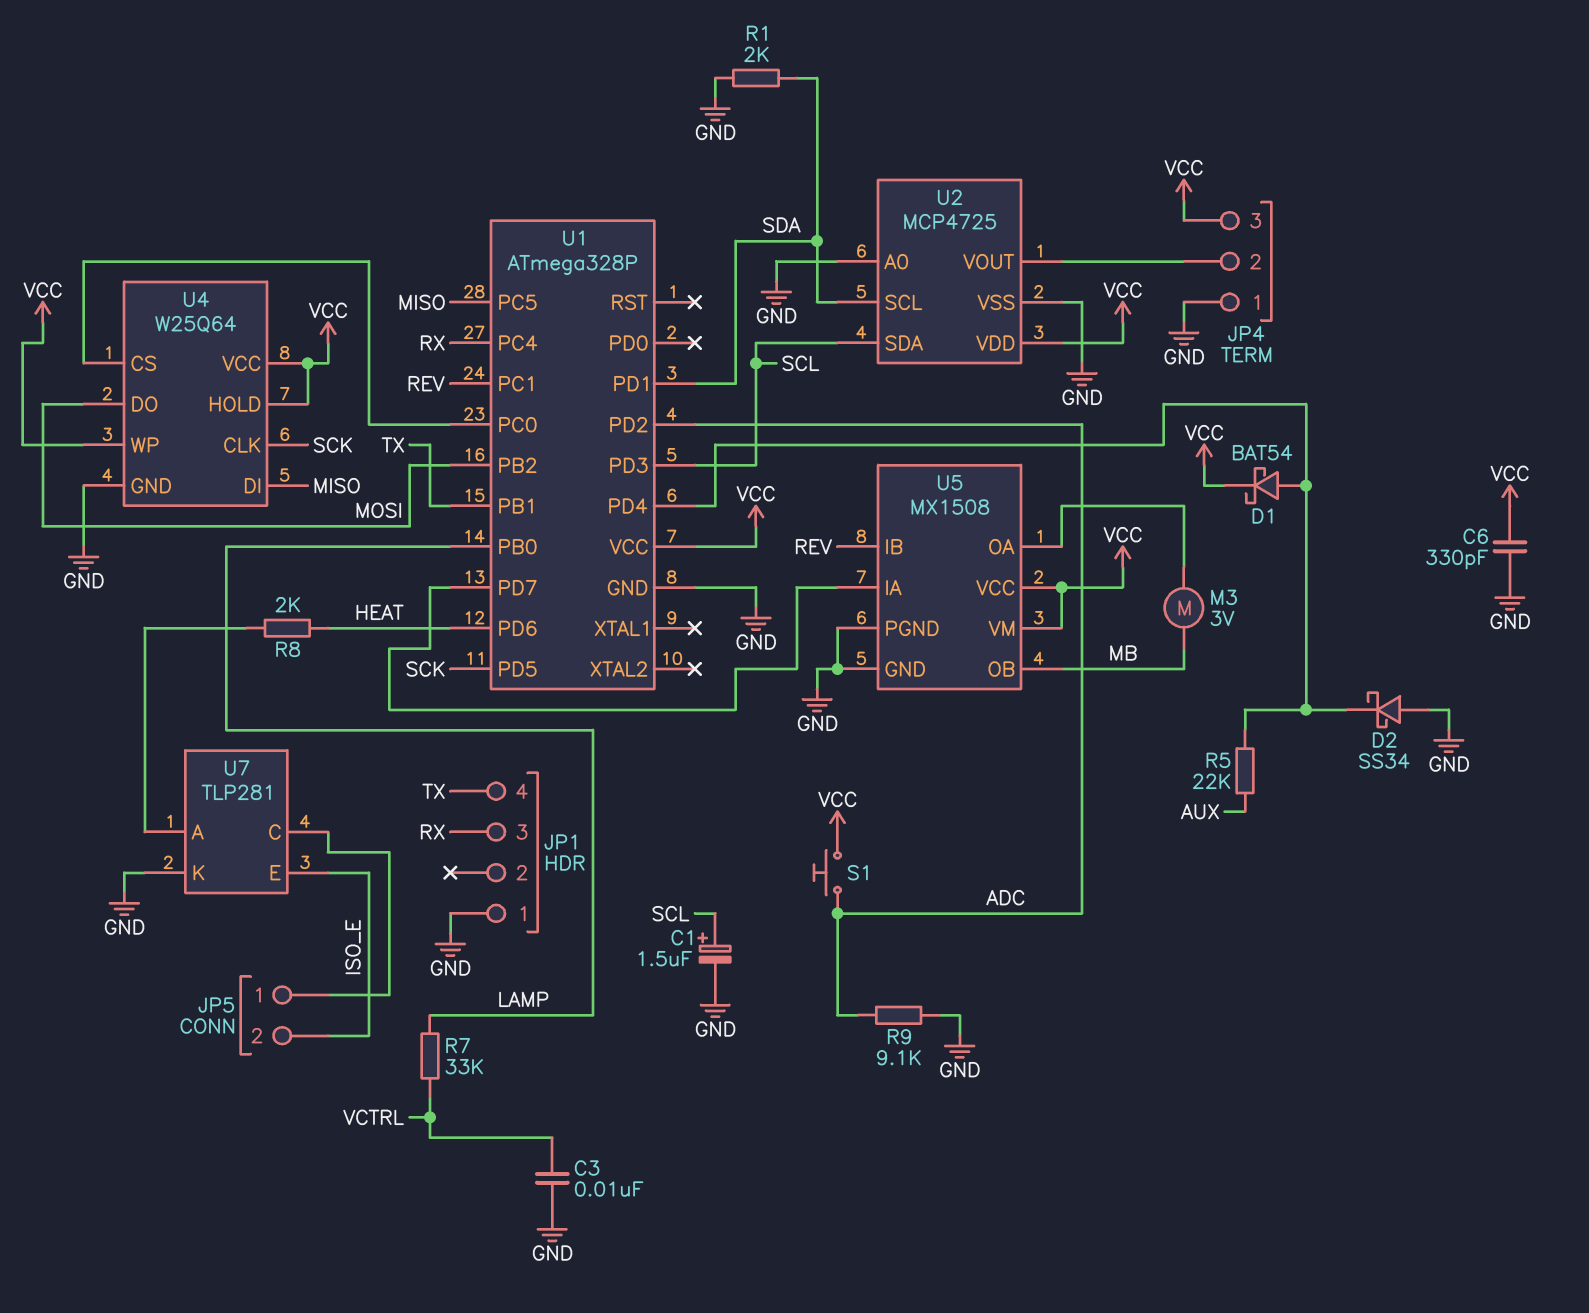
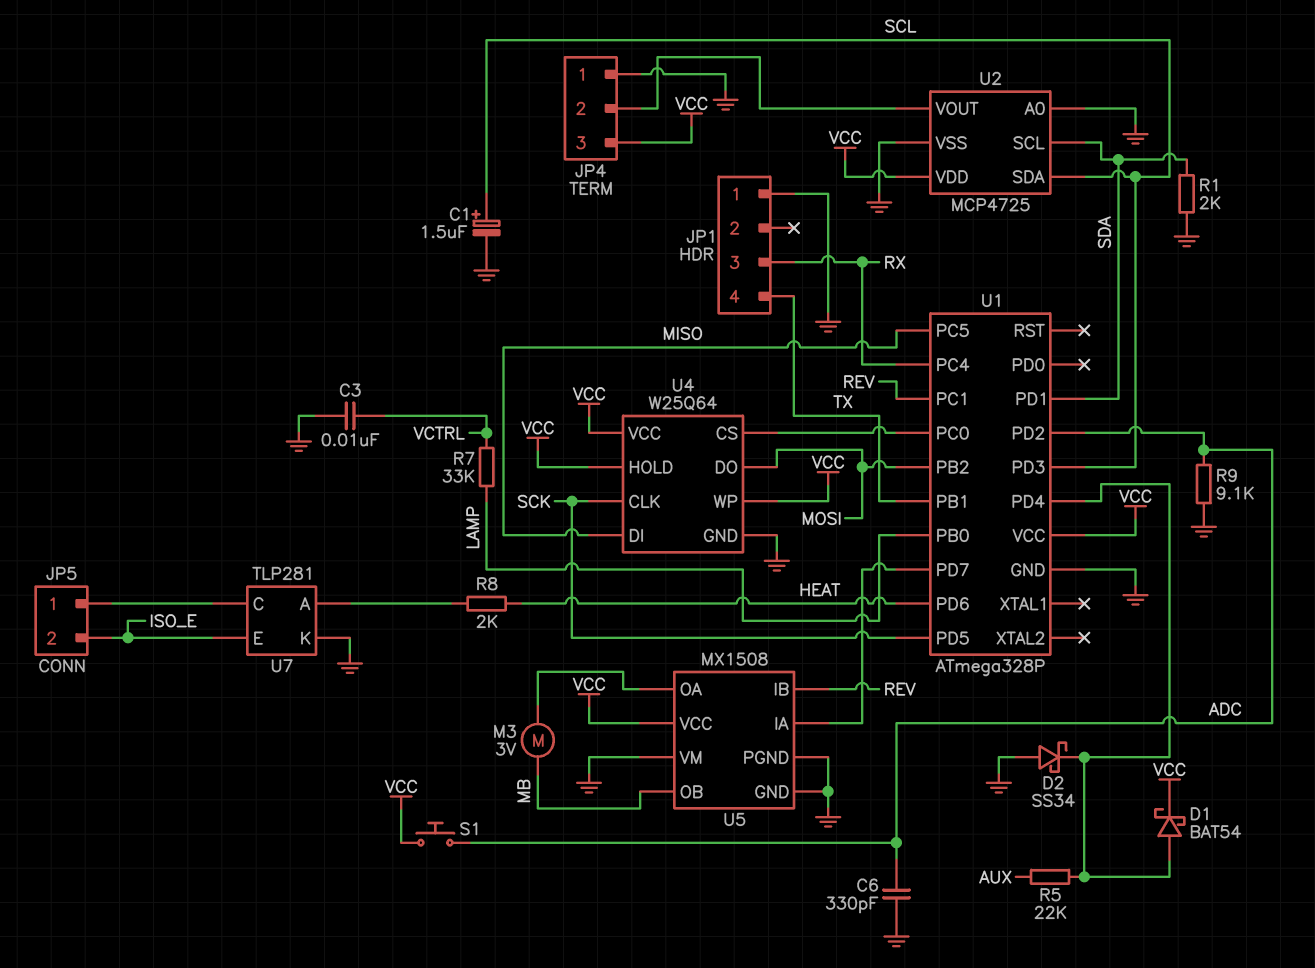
C6: 330pF (GND, VCC) -> 330pF (ADC, GND)
U5 pin VM: VCC -> GND

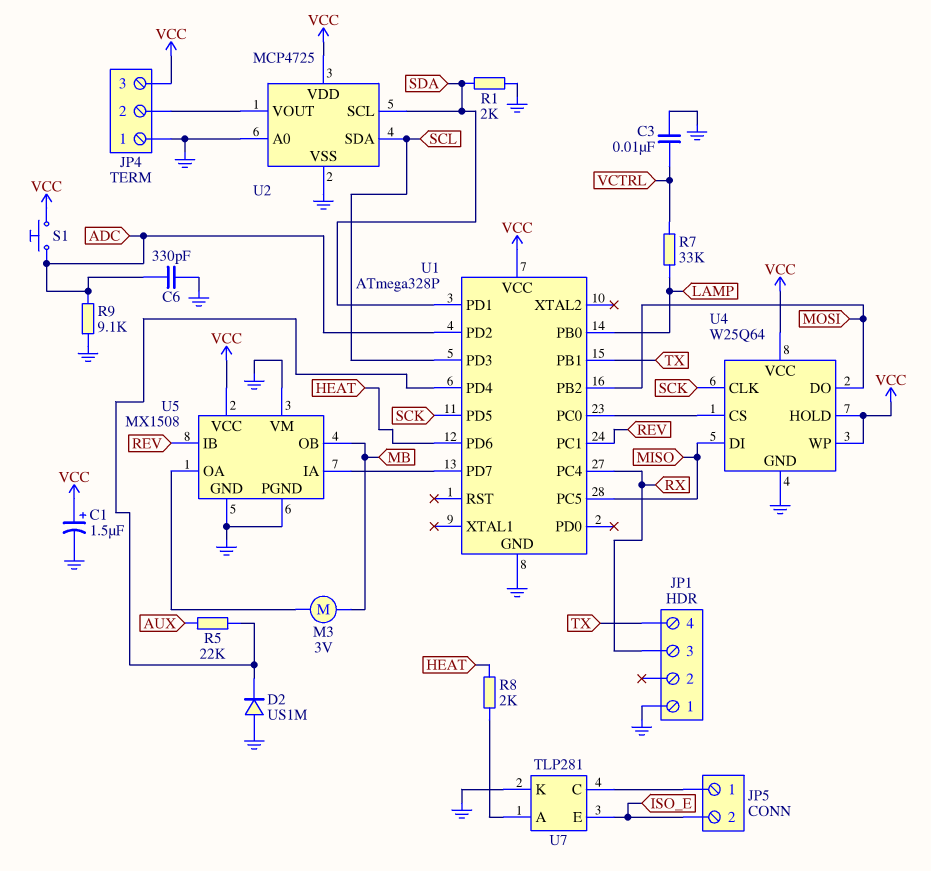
C1: 1.5uF (plus SCL, minus GND) -> 1.5uF (plus VCC, minus GND)
D1: schottky BAT54 (A U1/PD4, K VCC) -> none
D2: schottky SS34 (A GND, K U1/PD4) -> diode US1M (A GND, K U1/PD4)

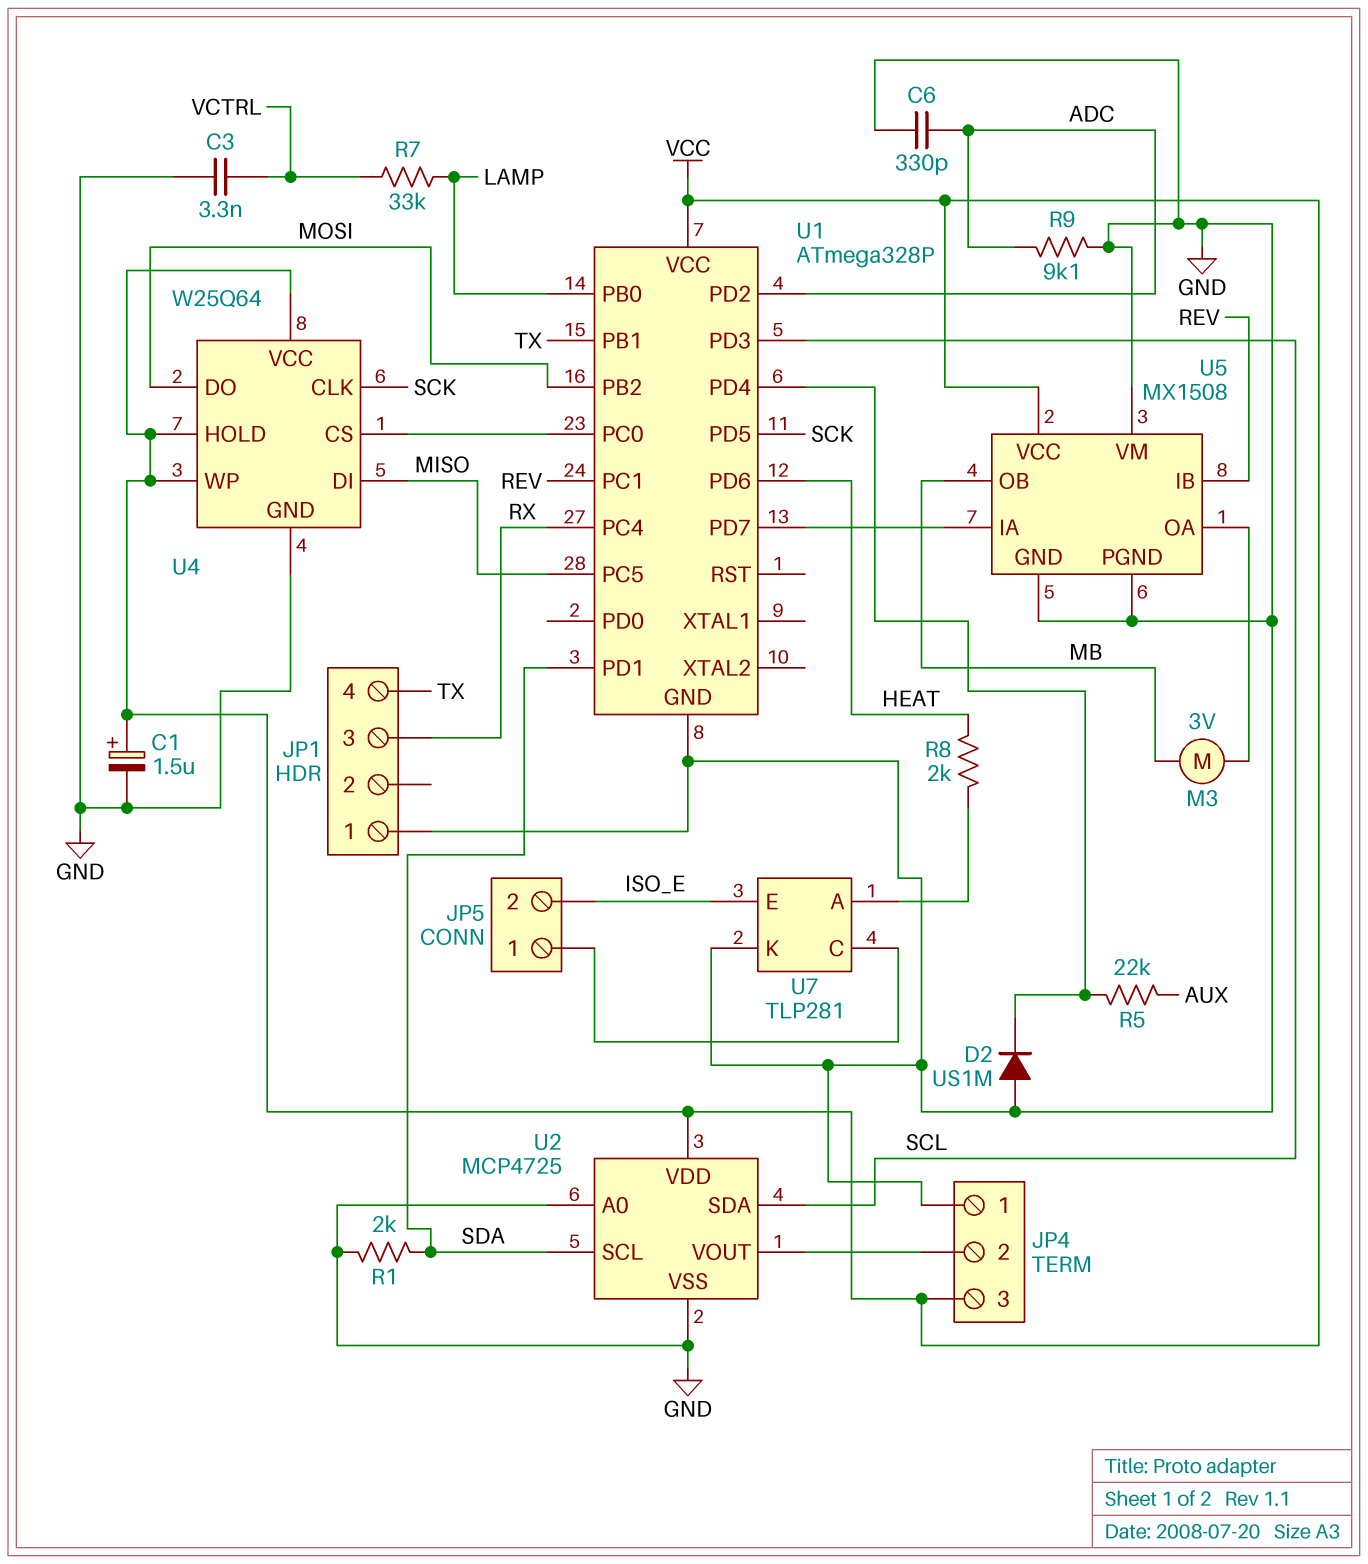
C3: 10nF (GND, VCTRL) -> 3.3nF (GND, VCTRL)
S1: button (ADC, VCC) -> none

